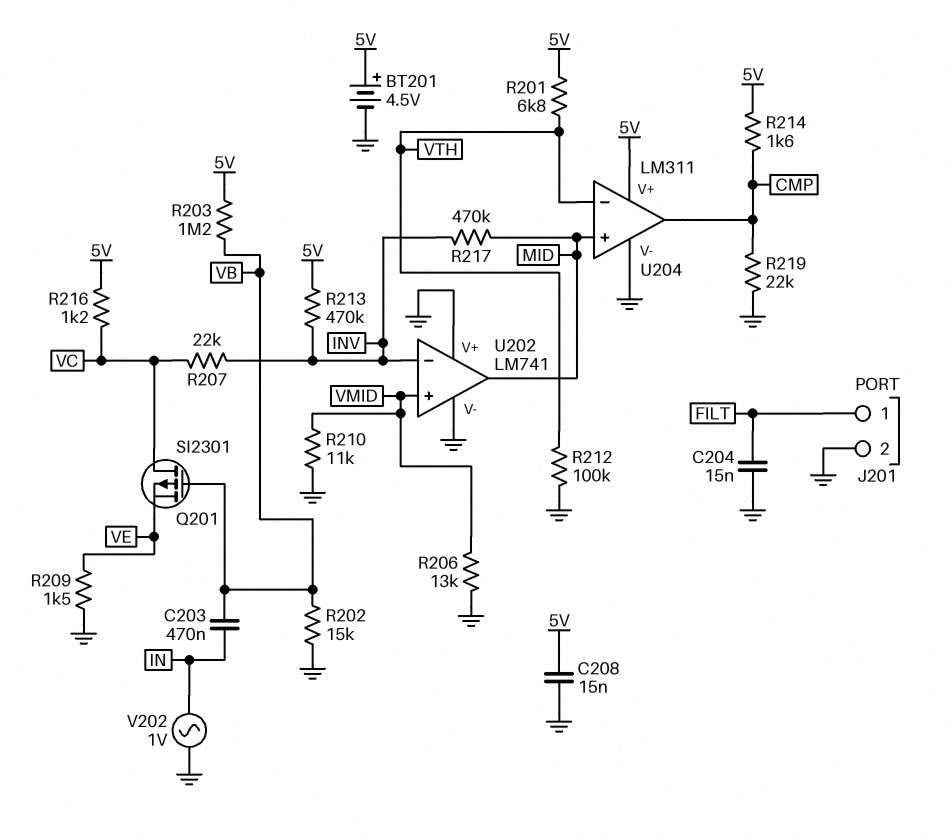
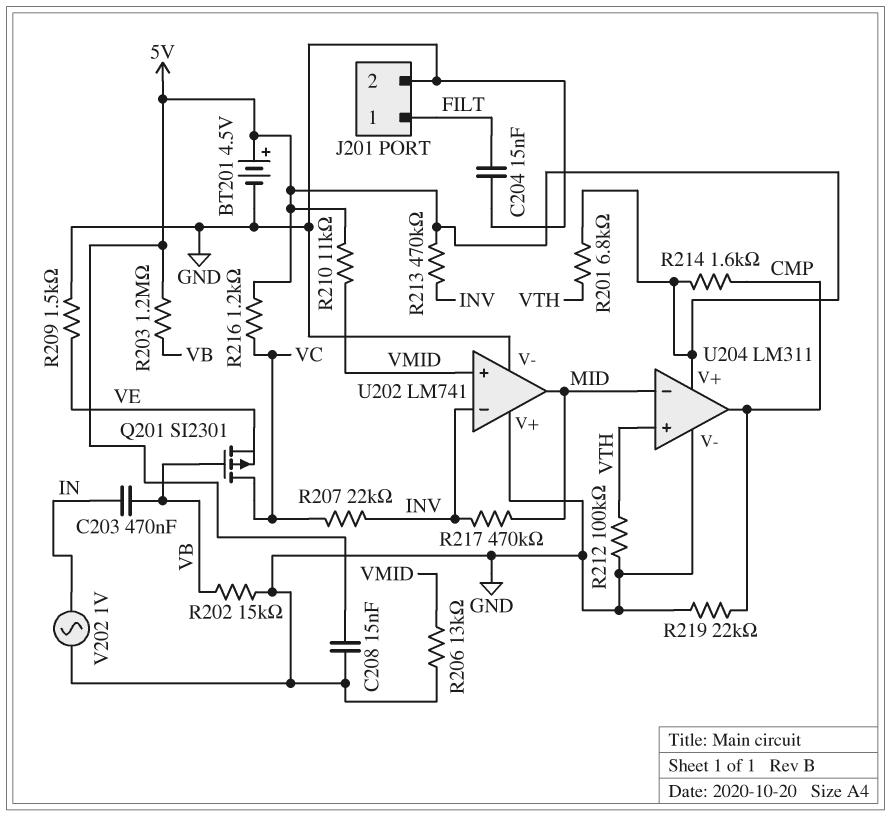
R210: 11k (GND, VMID) -> 11k (5V, VMID)
U204 pin in+: MID -> VTH
U204 pin in-: VTH -> MID

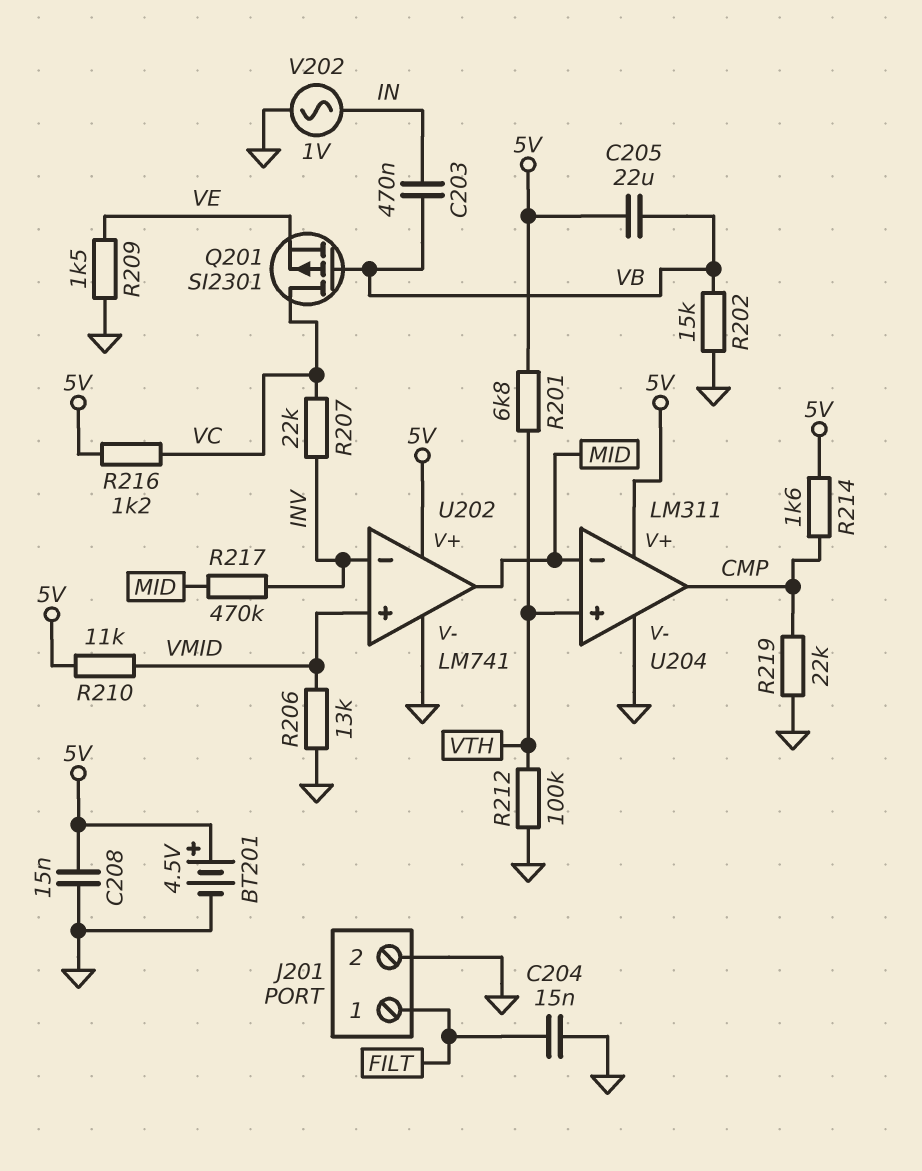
C205: none -> 22uF (5V, VB)
R203: 1.2M (5V, VB) -> none
R213: 470k (5V, INV) -> none
U202 pin V+: GND -> 5V

